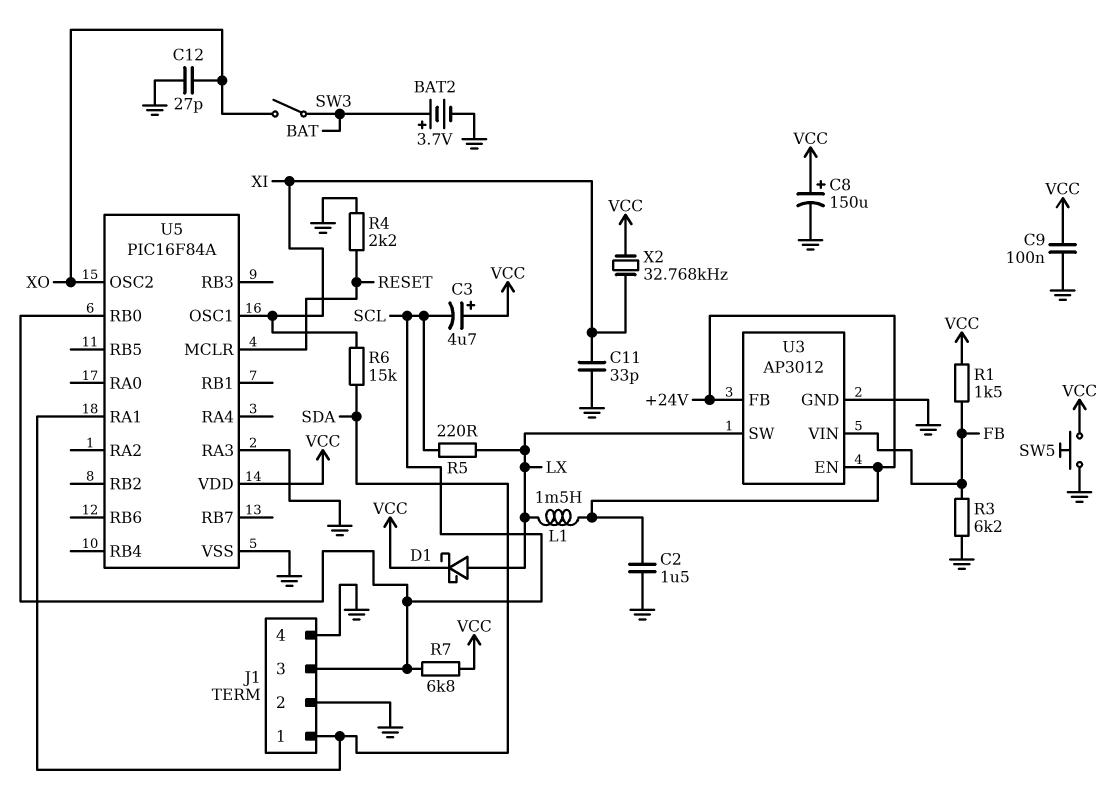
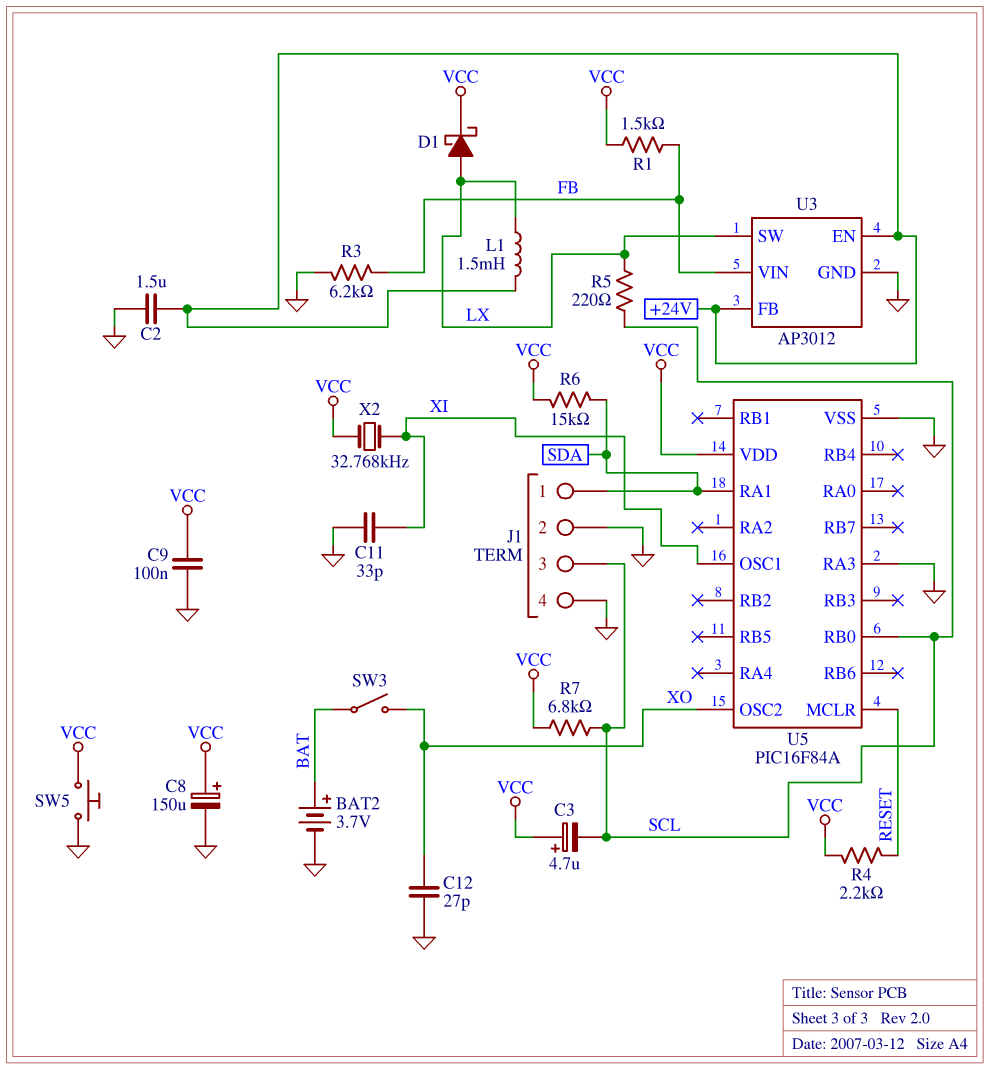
R4: 2.2k (GND, RESET) -> 2.2k (RESET, VCC)
R6: 15k (SDA, XI) -> 15k (SDA, VCC)

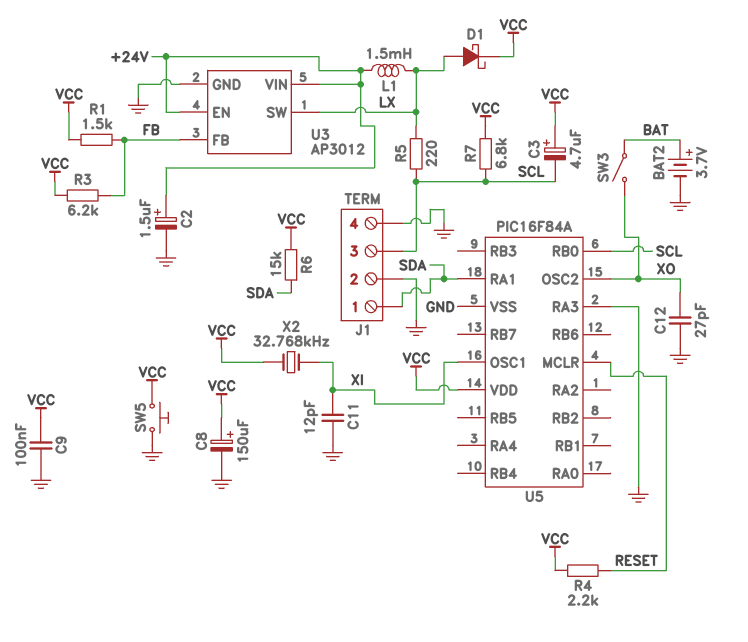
C2: 1.5uF (+24V, GND) -> 1.5uF (plus +24V, minus GND)
C11: 33pF (GND, XI) -> 12pF (GND, XI)
R3: 6.2k (FB, GND) -> 6.2k (FB, VCC)
U3 pin FB: +24V -> FB
U3 pin VIN: FB -> +24V

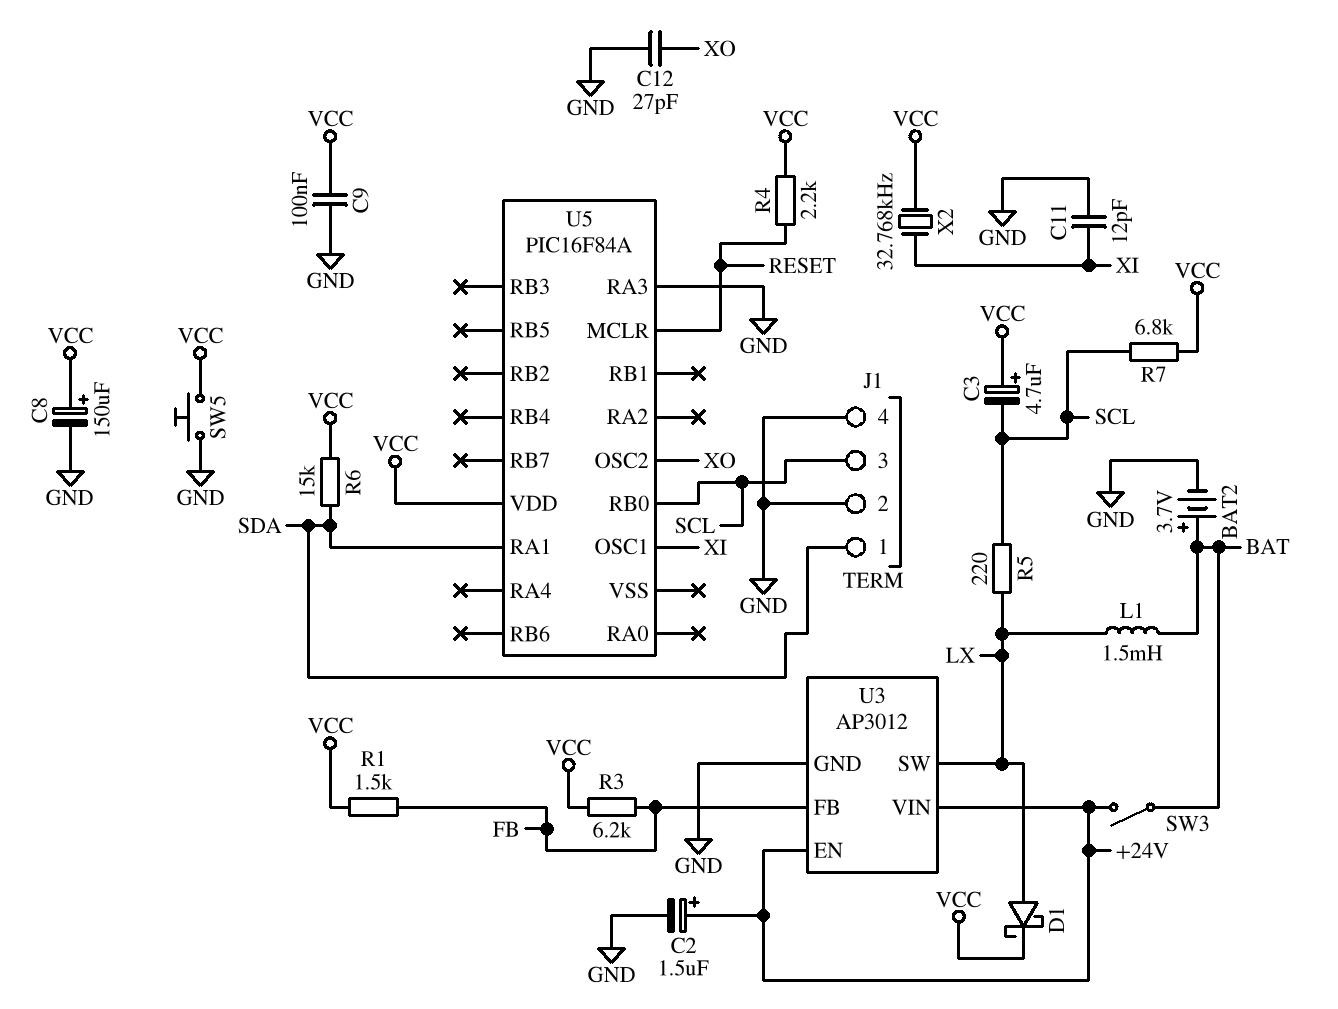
L1: 1.5mH (+24V, LX) -> 1.5mH (BAT, LX)
SW3: switch (BAT, XO) -> switch (+24V, BAT)
U5 pin VSS: GND -> none

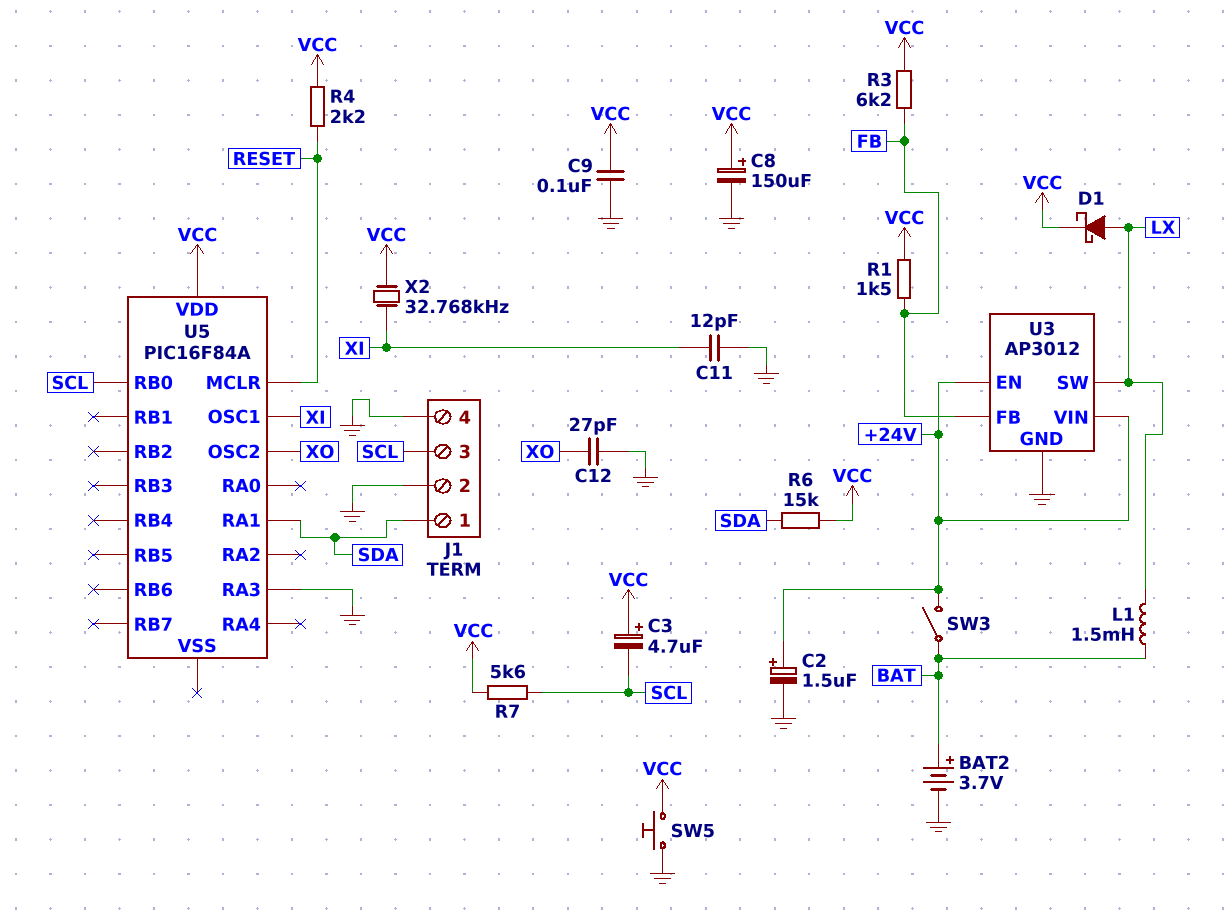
R5: 220 (LX, SCL) -> none
R7: 6.8k (SCL, VCC) -> 5.6k (SCL, VCC)

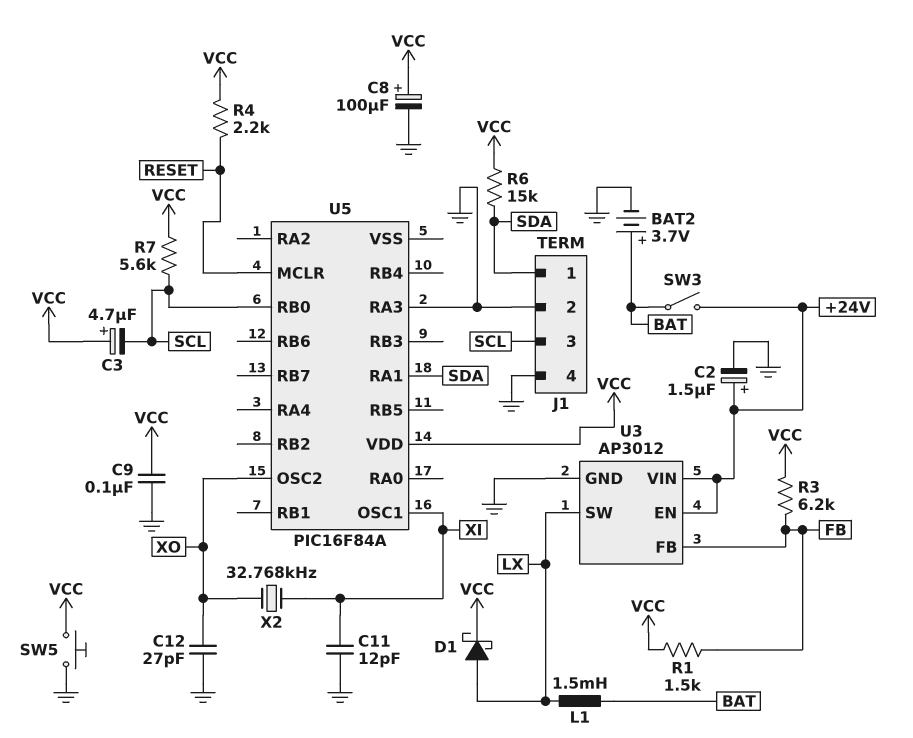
C8: 150uF (plus VCC, minus GND) -> 100uF (plus VCC, minus GND)
X2: 32.768kHz (VCC, XI) -> 32.768kHz (XI, XO)

